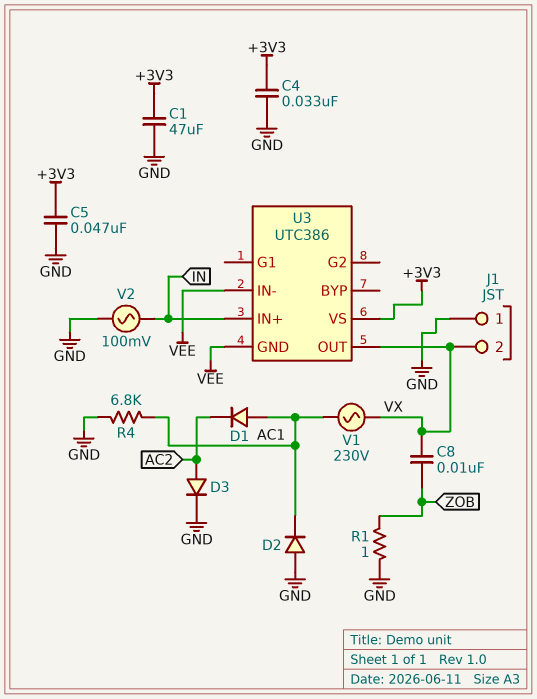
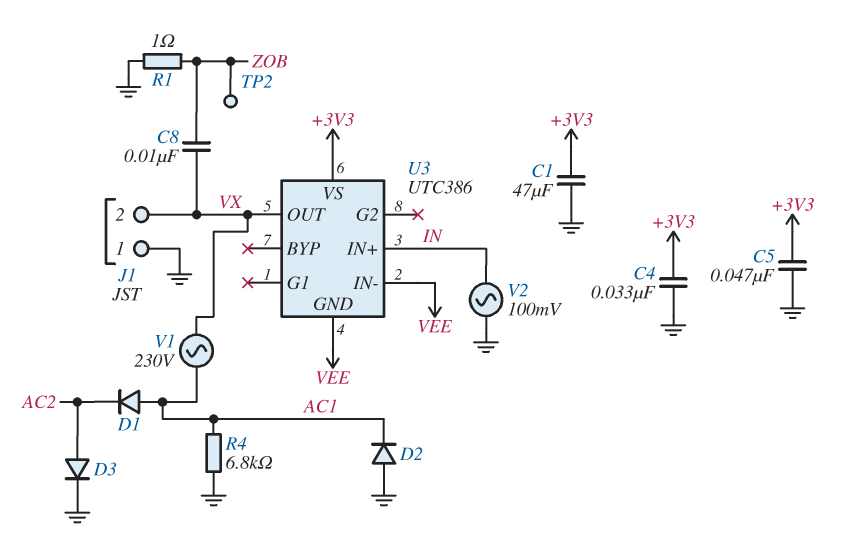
TP2: none -> test point (ZOB)

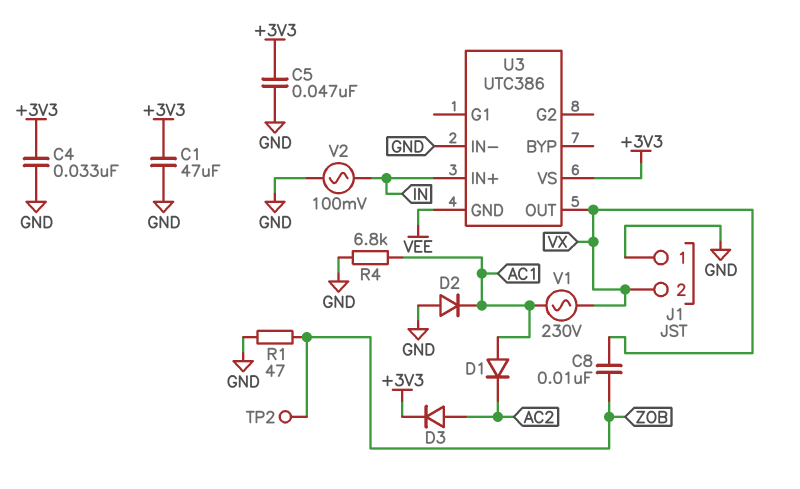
D3: diode (A AC2, K GND) -> diode (A AC2, K +3V3)
R1: 1 (GND, ZOB) -> 47 (GND, ZOB)
U3 pin IN-: VEE -> GND

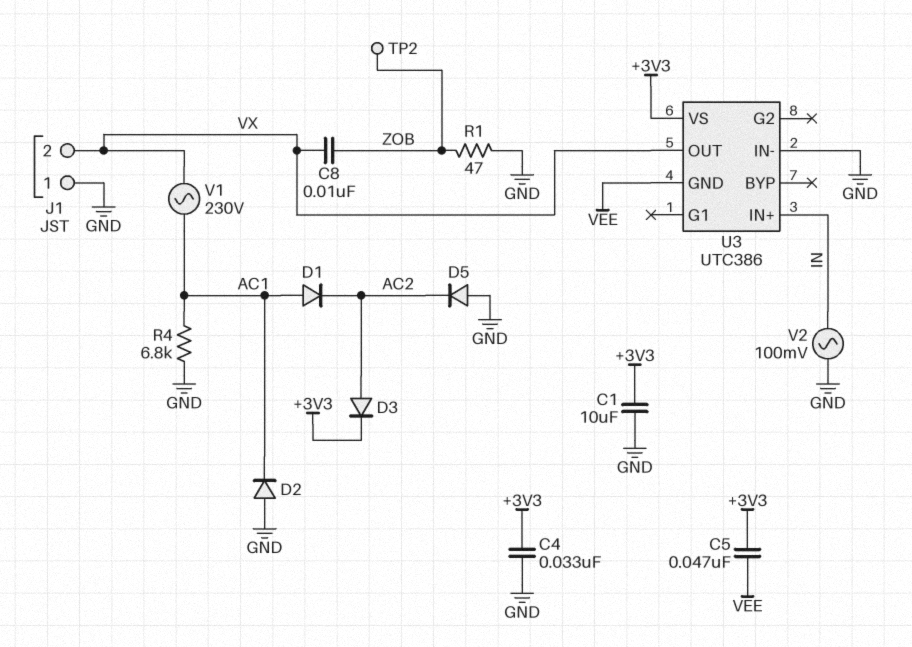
C1: 47uF (+3V3, GND) -> 10uF (+3V3, GND)
C5: 47nF (+3V3, GND) -> 47nF (+3V3, VEE)
D5: none -> diode (A GND, K AC2)

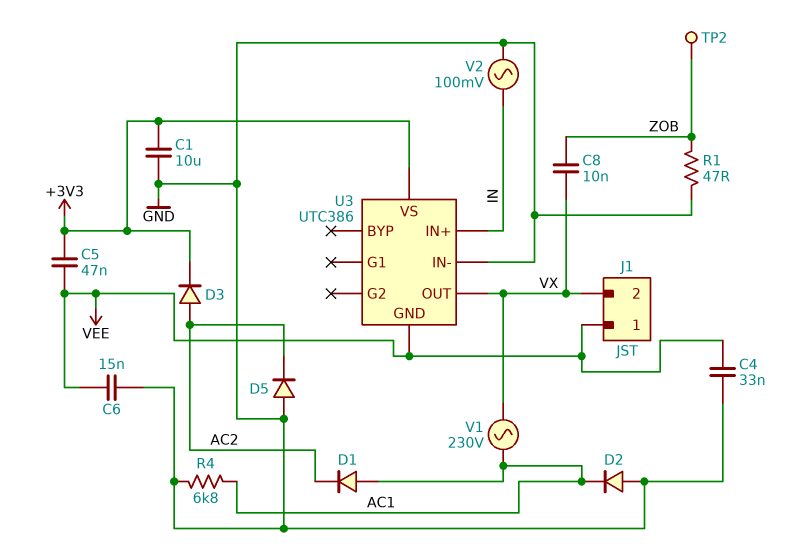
C4: 33nF (+3V3, GND) -> 33nF (GND, VEE)
C6: none -> 15nF (GND, VEE)
J1 pin 1: GND -> VEE

